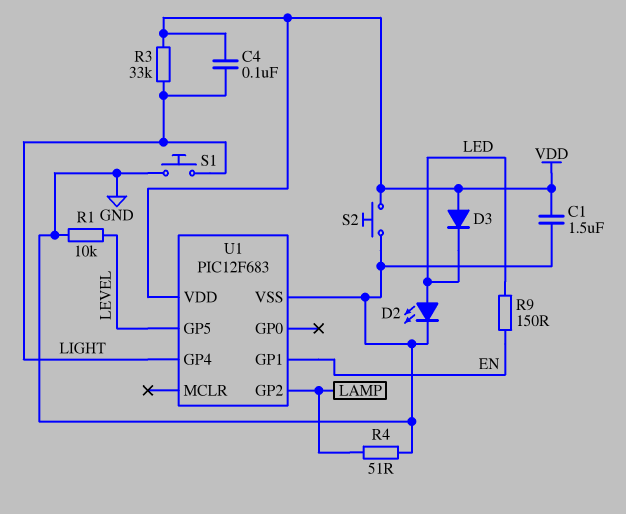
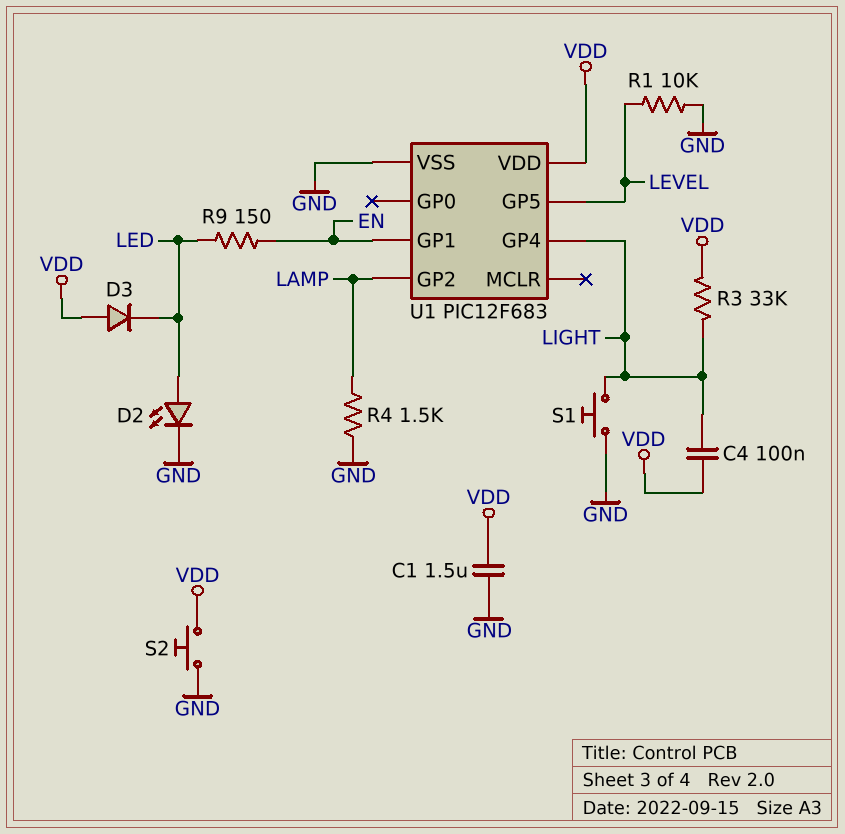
R4: 51 (GND, LAMP) -> 1.5k (GND, LAMP)

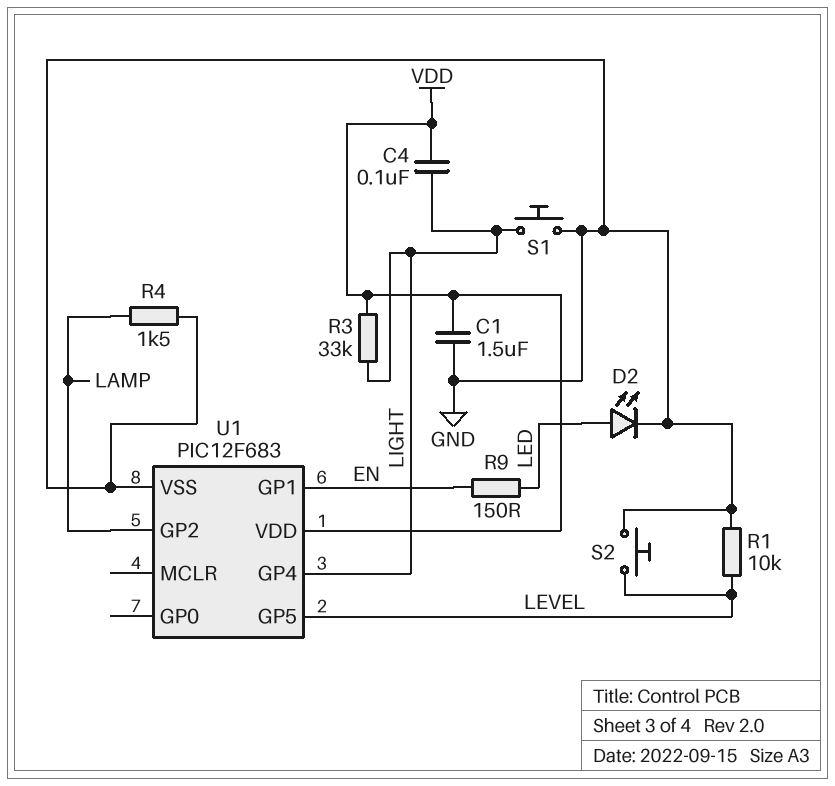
D3: diode (A VDD, K LED) -> none
S2: button (GND, VDD) -> button (GND, LEVEL)

